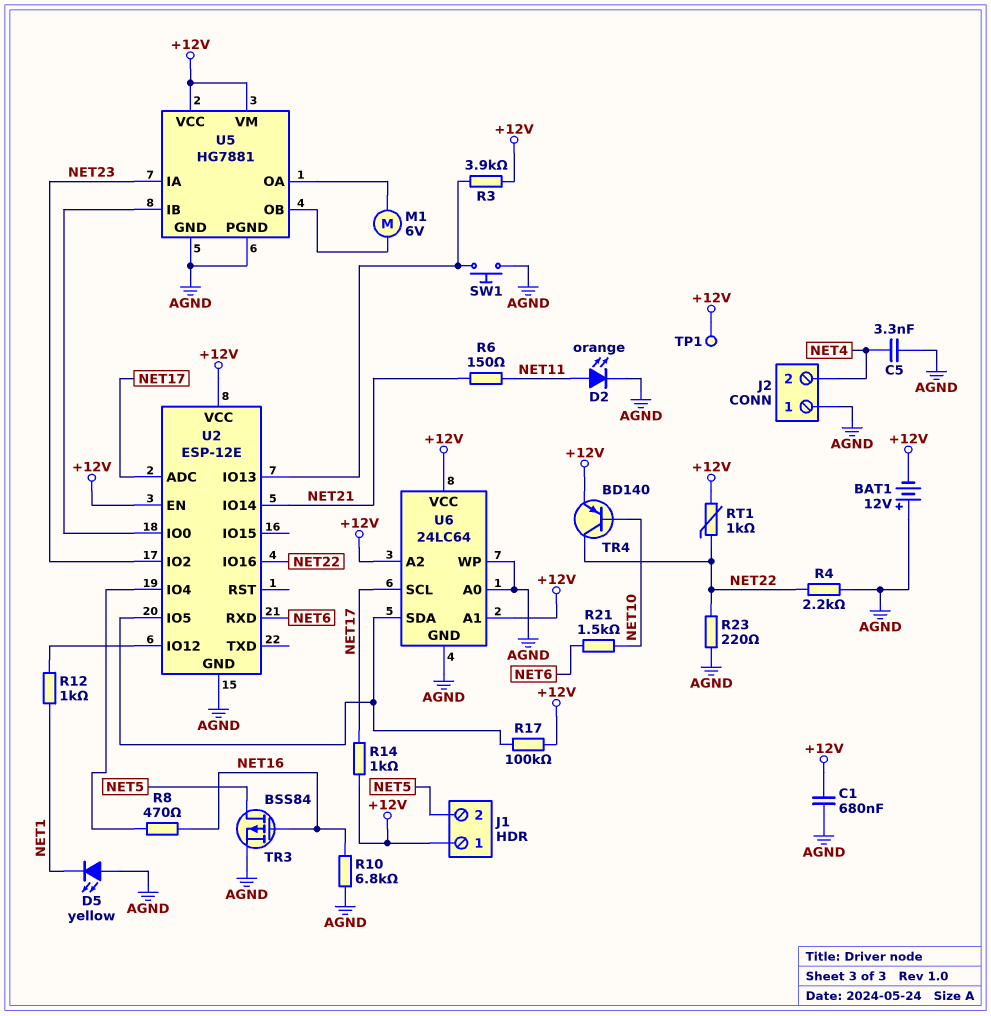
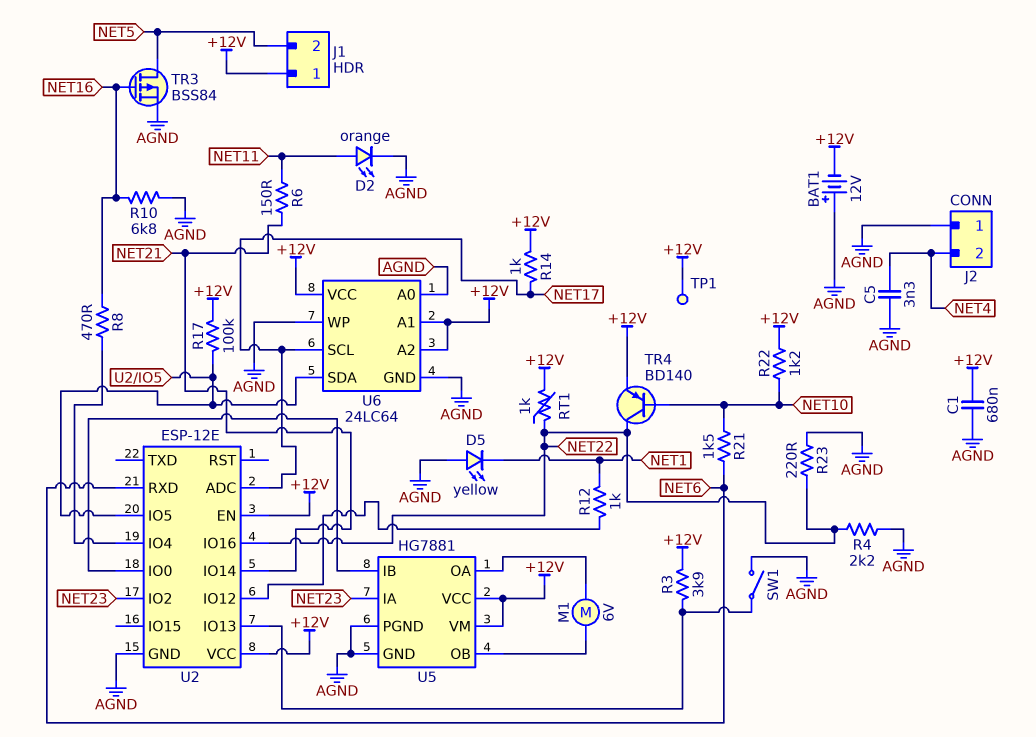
R22: none -> 1.2k (+12V, NET10)
SW1: button (AGND, U2/IO13) -> switch (AGND, U2/IO13)

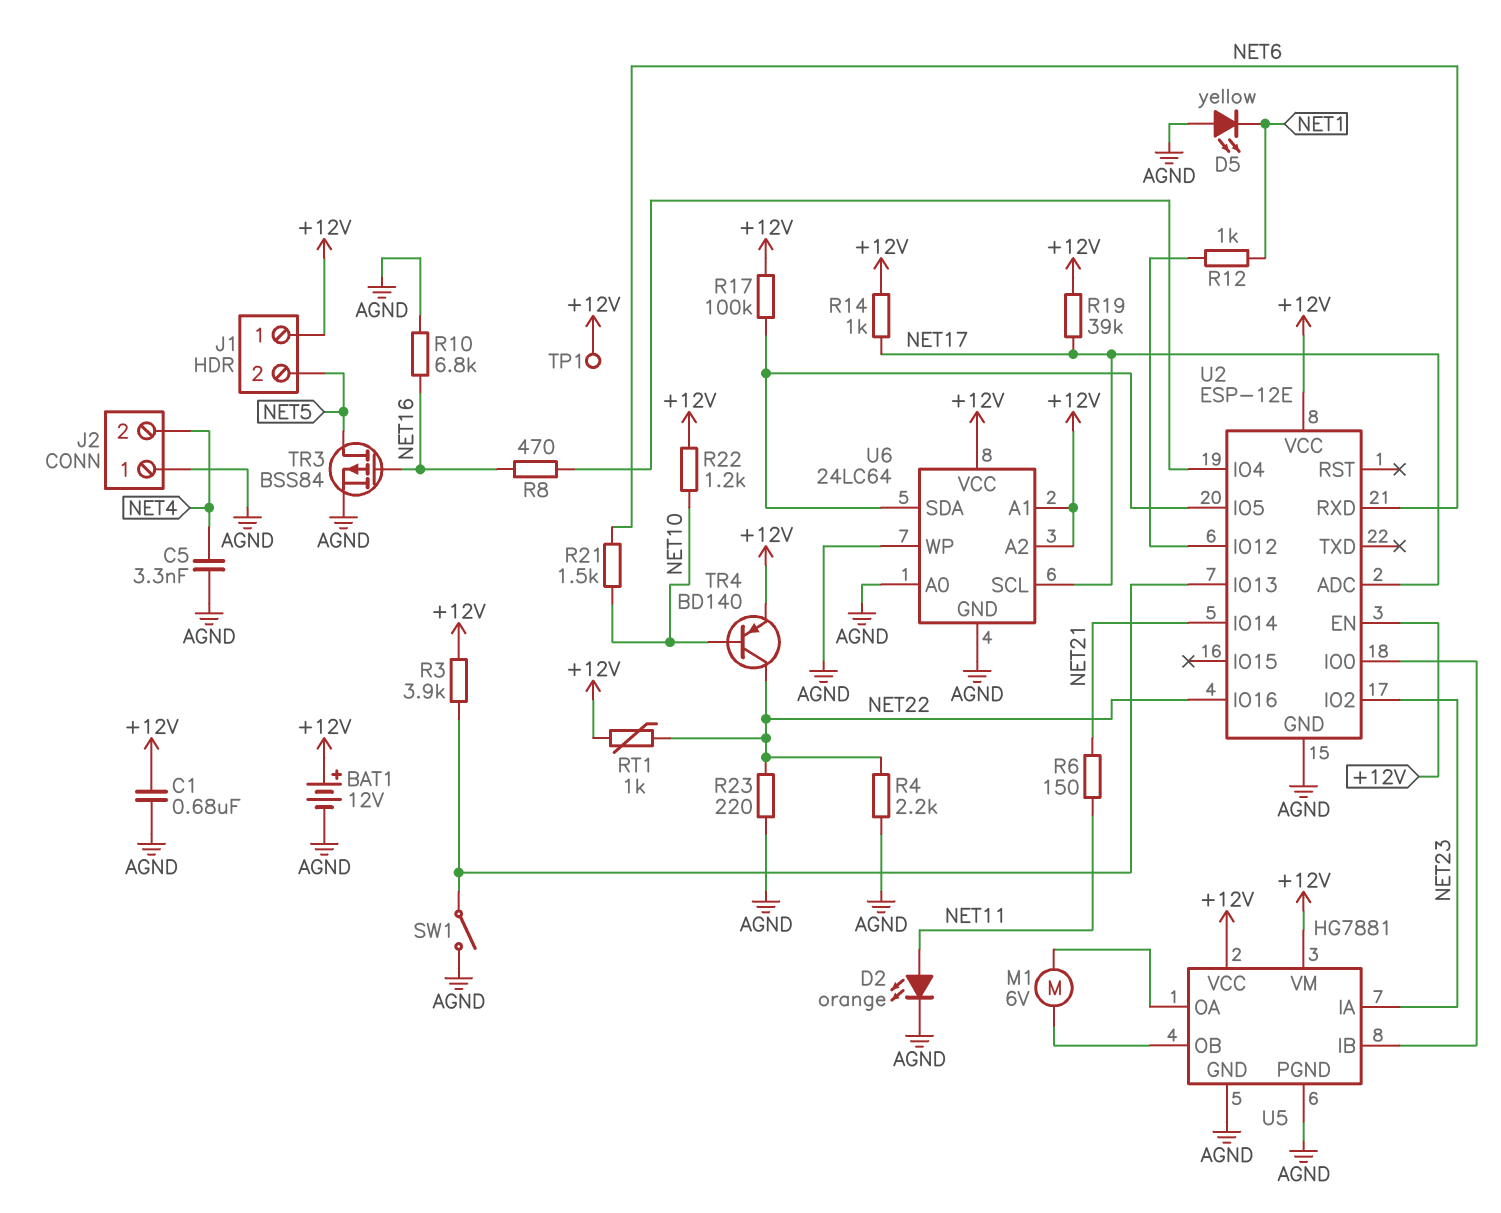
BAT1: 12V (plus AGND, minus +12V) -> 12V (plus +12V, minus AGND)
R19: none -> 39k (+12V, NET17)

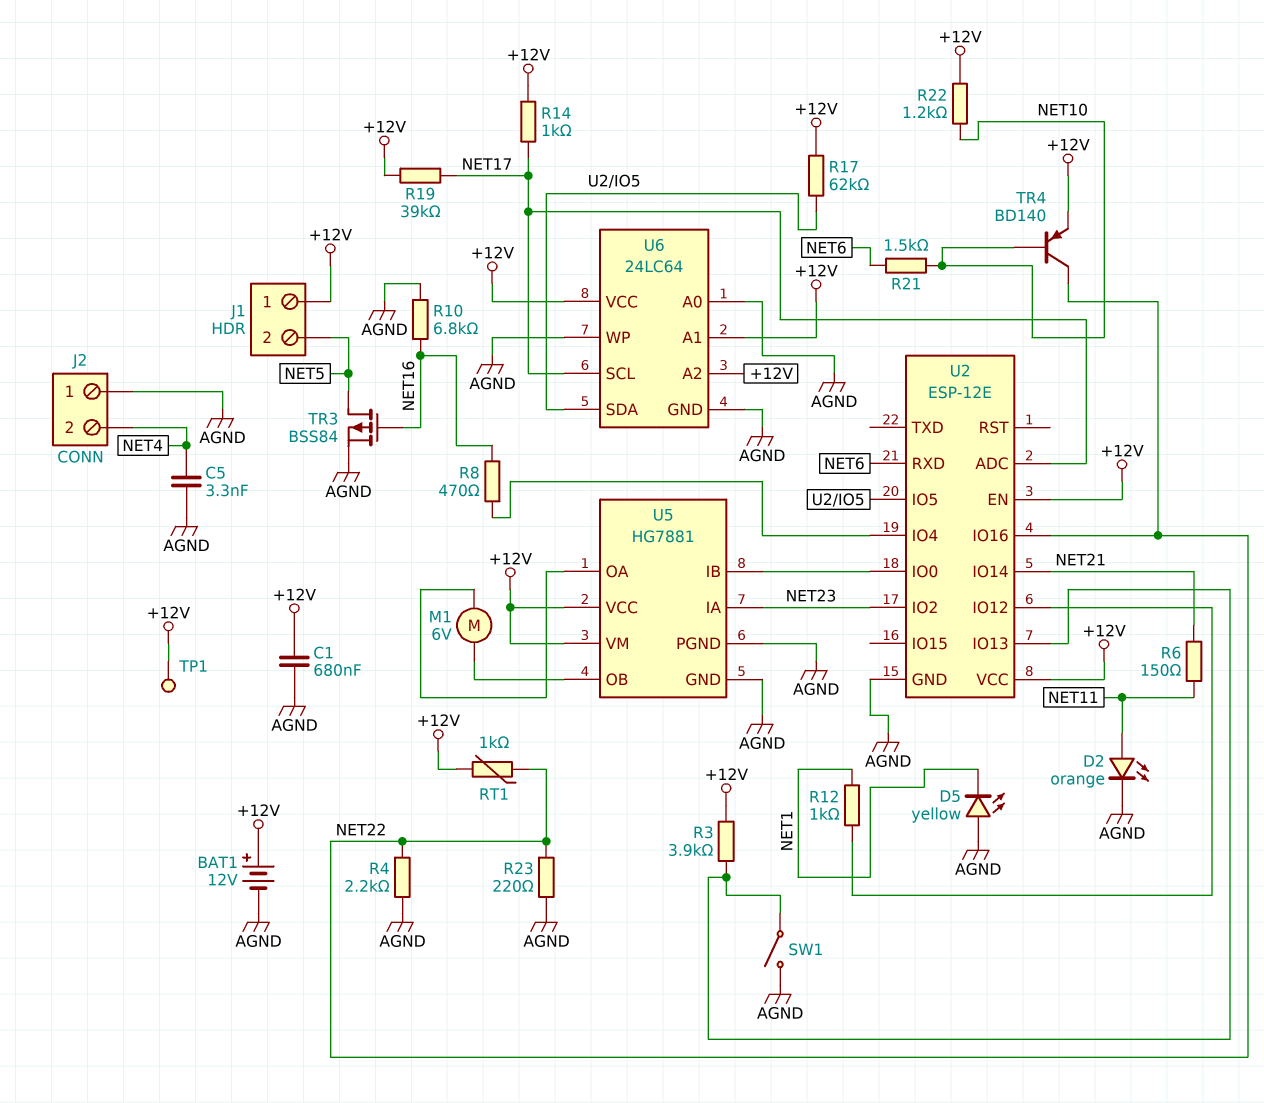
R17: 100k (+12V, U2/IO5) -> 62k (+12V, U2/IO5)

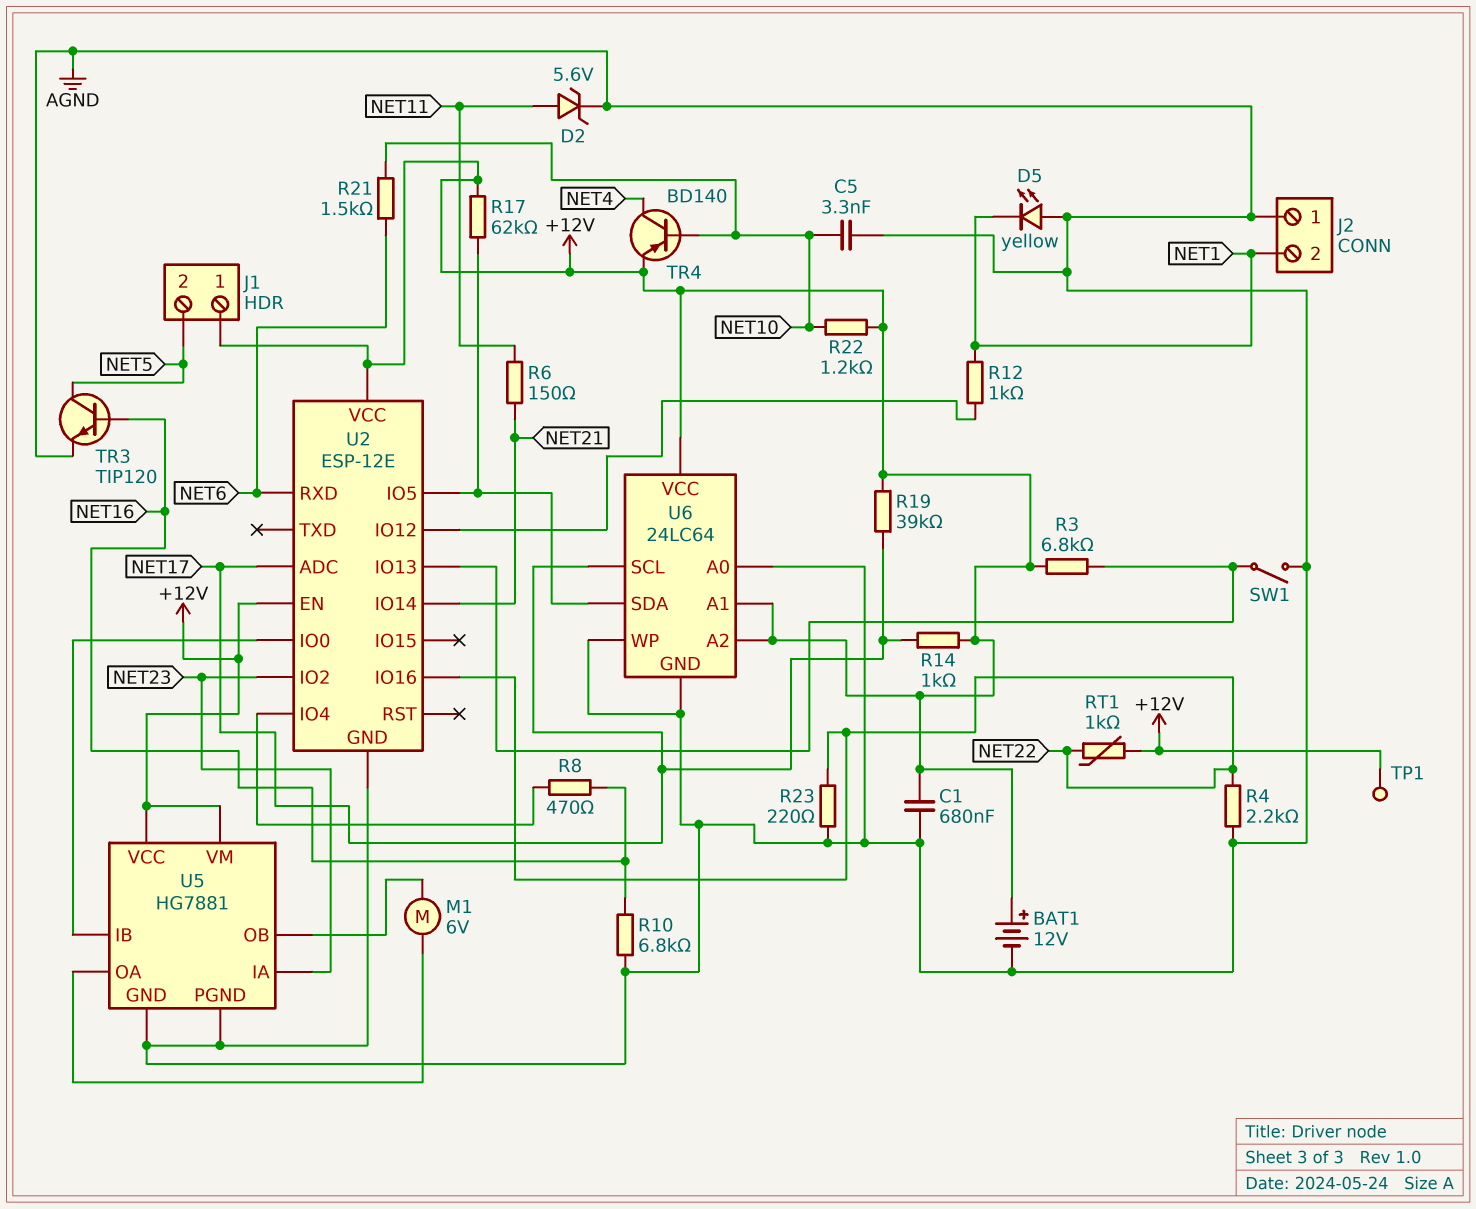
C5: 3.3nF (AGND, NET4) -> 3.3nF (AGND, NET10)
D2: LED orange (A NET11, K AGND) -> zener 5.6V (A NET11, K AGND)
J2 pin 2: NET4 -> NET1
R3: 3.9k (+12V, U2/IO13) -> 6.8k (+12V, U2/IO13)
TR3: PMOS BSS84 (G NET16, D NET5, S AGND) -> NPN TIP120 (B NET16, C NET5, E AGND)
TR4: PNP BD140 (B NET10, C NET22, E +12V) -> PNP BD140 (B NET10, C NET4, E +12V)

